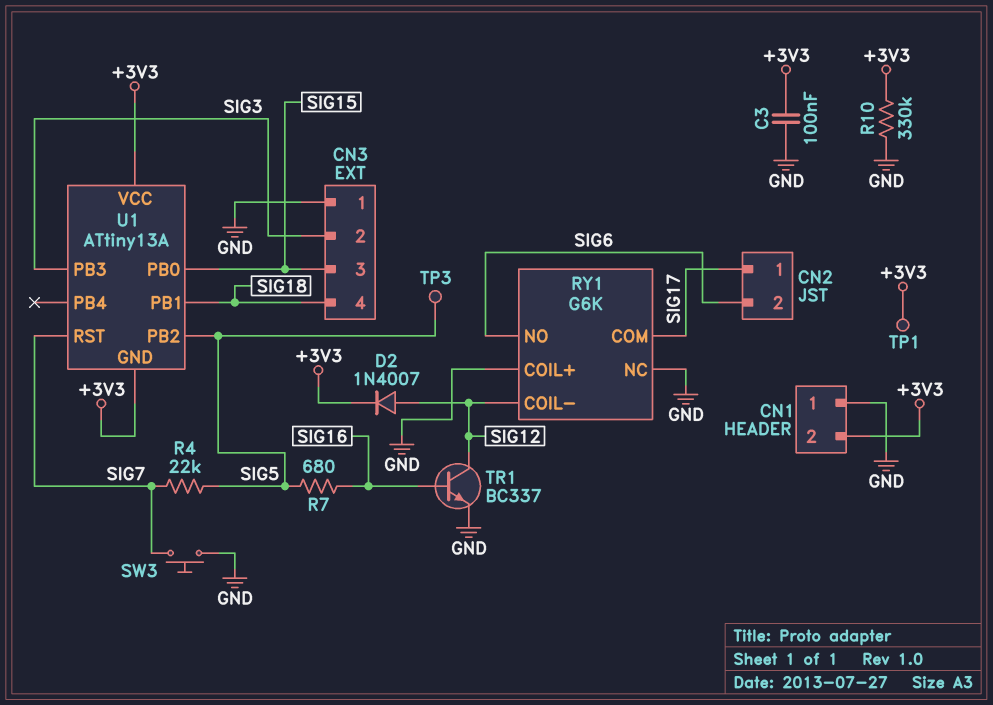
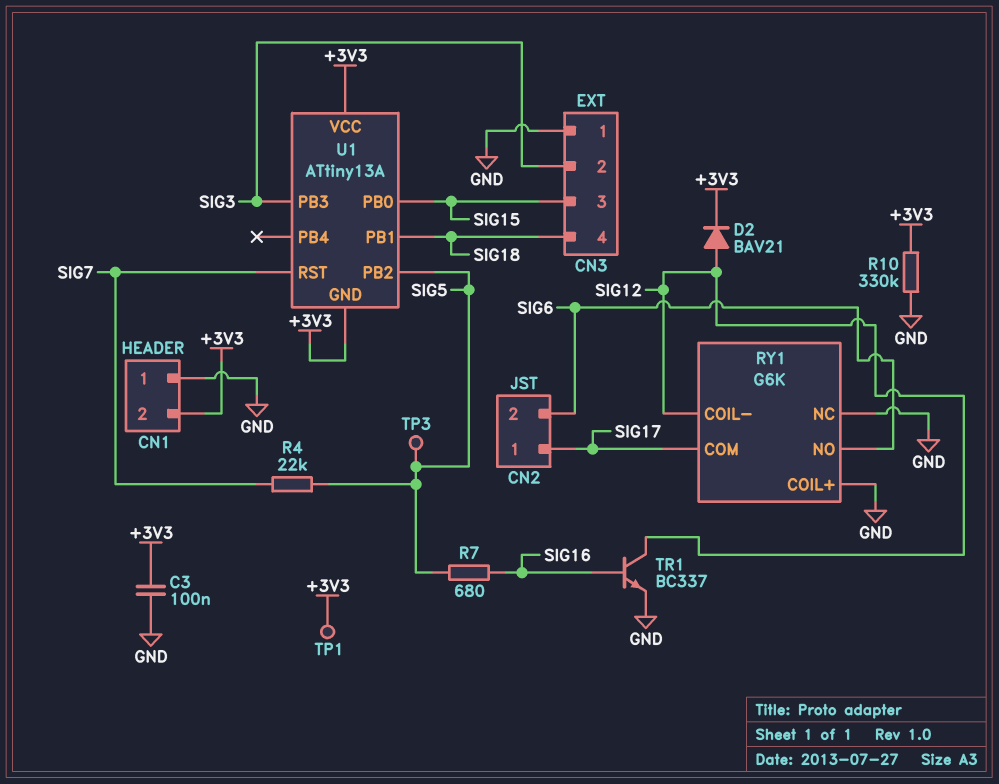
D2: diode 1N4007 (A SIG12, K +3V3) -> diode BAV21 (A SIG12, K +3V3)
SW3: button (GND, SIG7) -> none

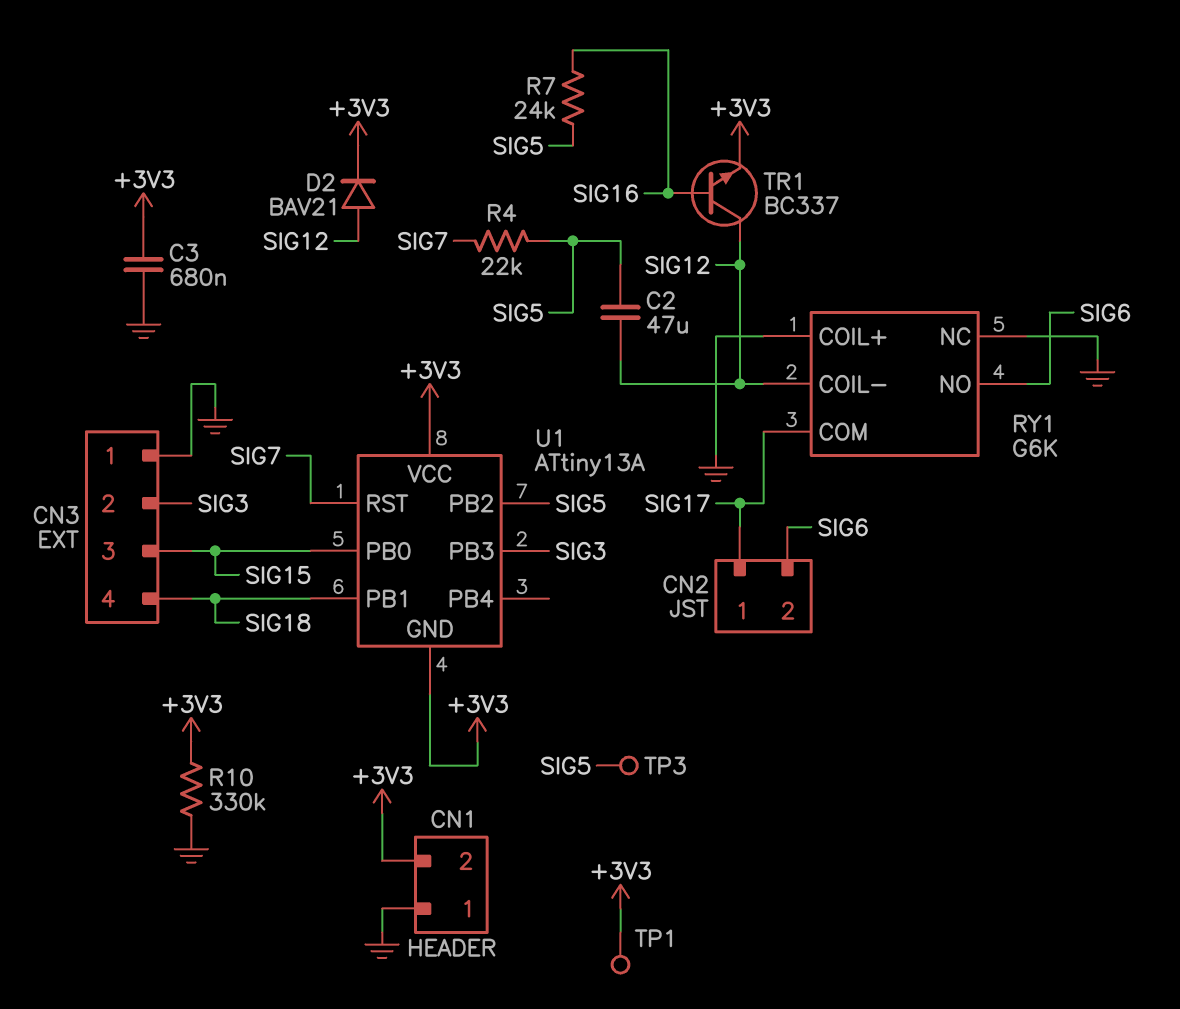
C2: none -> 47uF (SIG5, SIG12)
C3: 100nF (+3V3, GND) -> 680nF (+3V3, GND)
R7: 680 (SIG5, SIG16) -> 24k (SIG5, SIG16)
TR1: NPN BC337 (B SIG16, C SIG12, E GND) -> NPN BC337 (B SIG16, C SIG12, E +3V3)

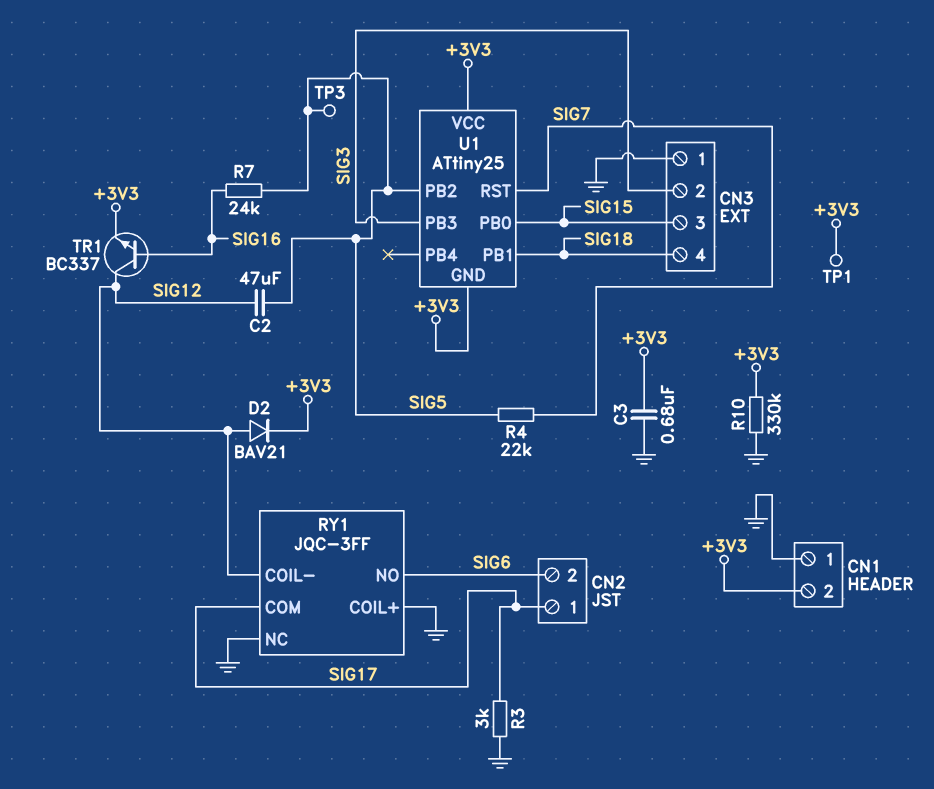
R3: none -> 3k (GND, SIG17)
RY1: G6K -> JQC-3FF
U1: ATtiny13A -> ATtiny25

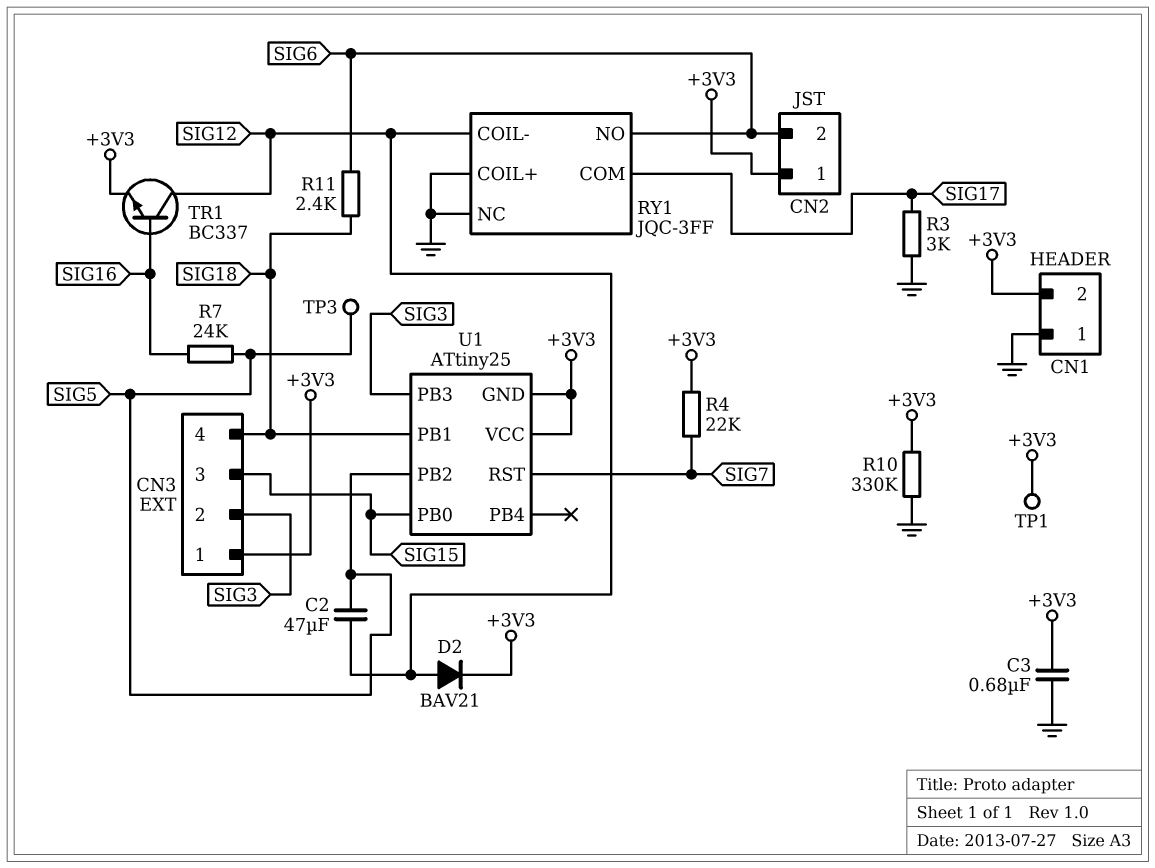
CN2 pin 1: SIG17 -> +3V3
CN3 pin 1: GND -> +3V3
R4: 22k (SIG5, SIG7) -> 22k (+3V3, SIG7)
R11: none -> 2.4k (SIG6, SIG18)

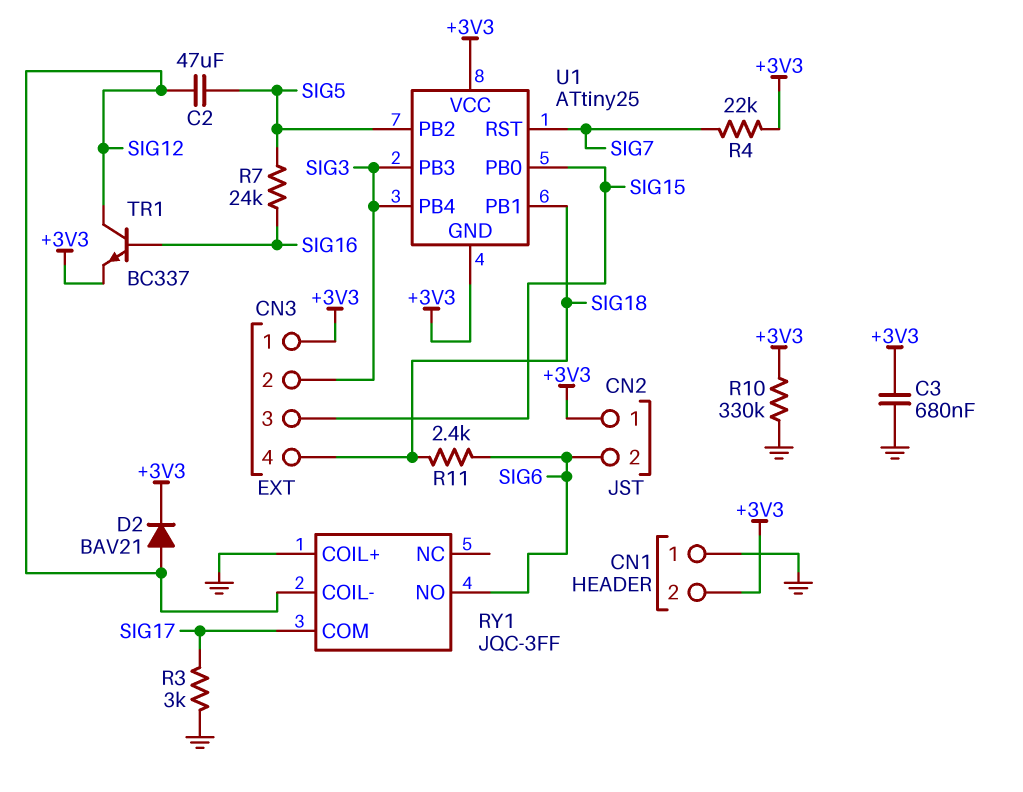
RY1 pin NC: GND -> none
TP1: test point (+3V3) -> none
TP3: test point (SIG5) -> none
U1 pin PB4: none -> SIG3

